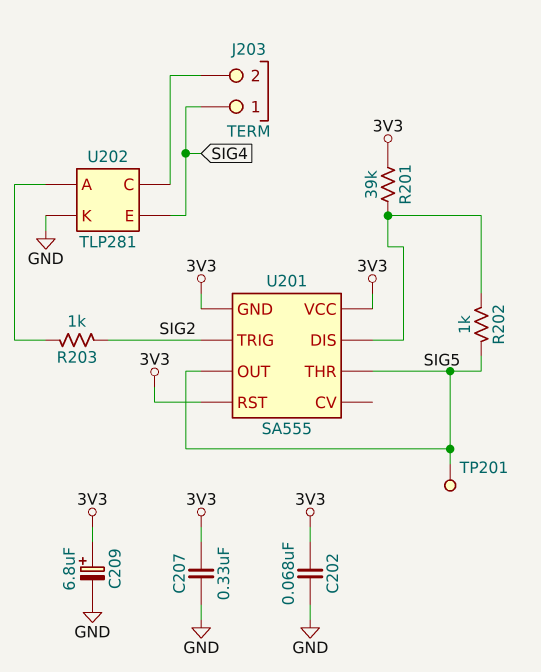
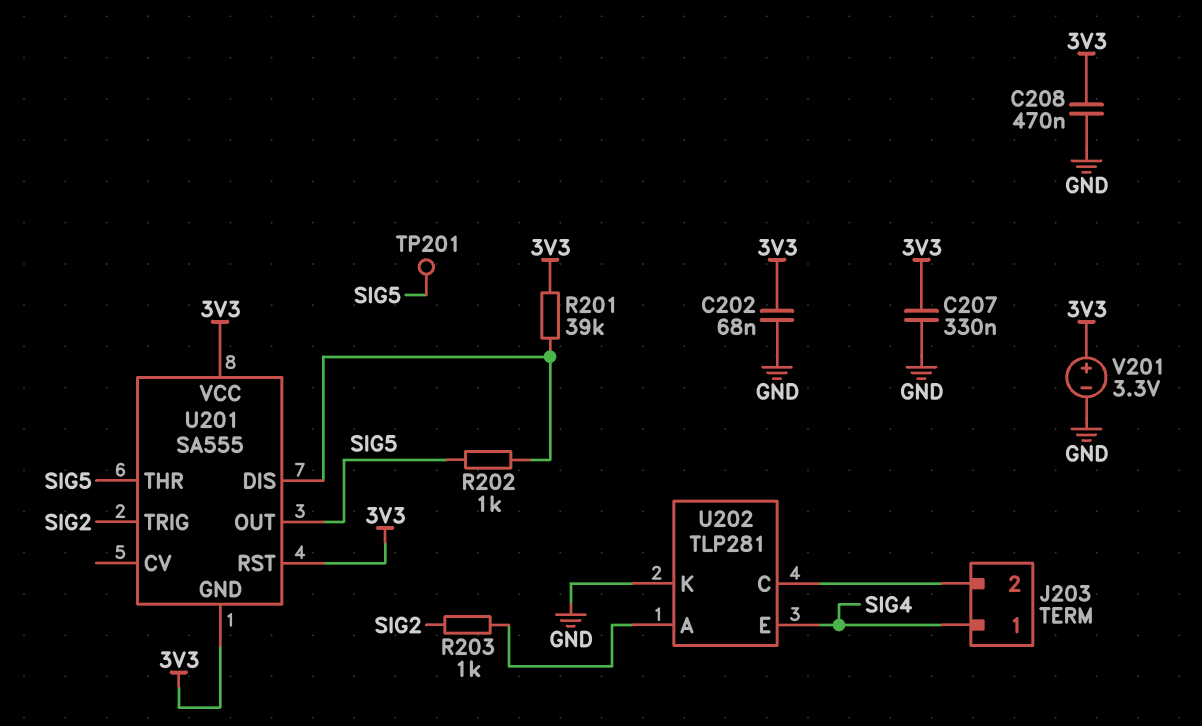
C208: none -> 470nF (3V3, GND)
C209: 6.8uF (plus 3V3, minus GND) -> none
V201: none -> 3.3V (plus 3V3, minus GND)

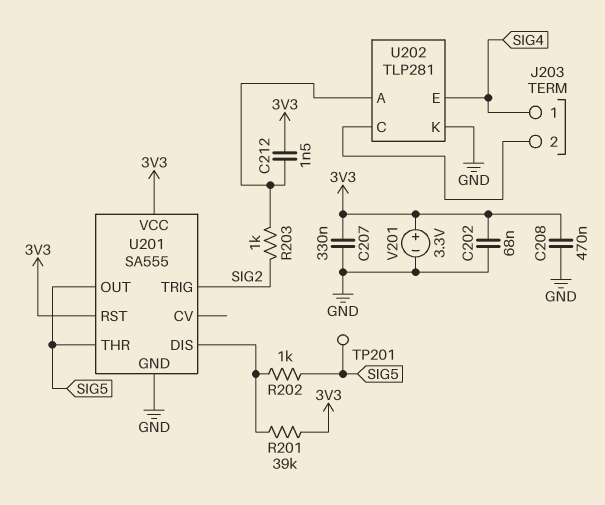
C212: none -> 1.5nF (3V3, U202/A)
U201 pin GND: 3V3 -> GND

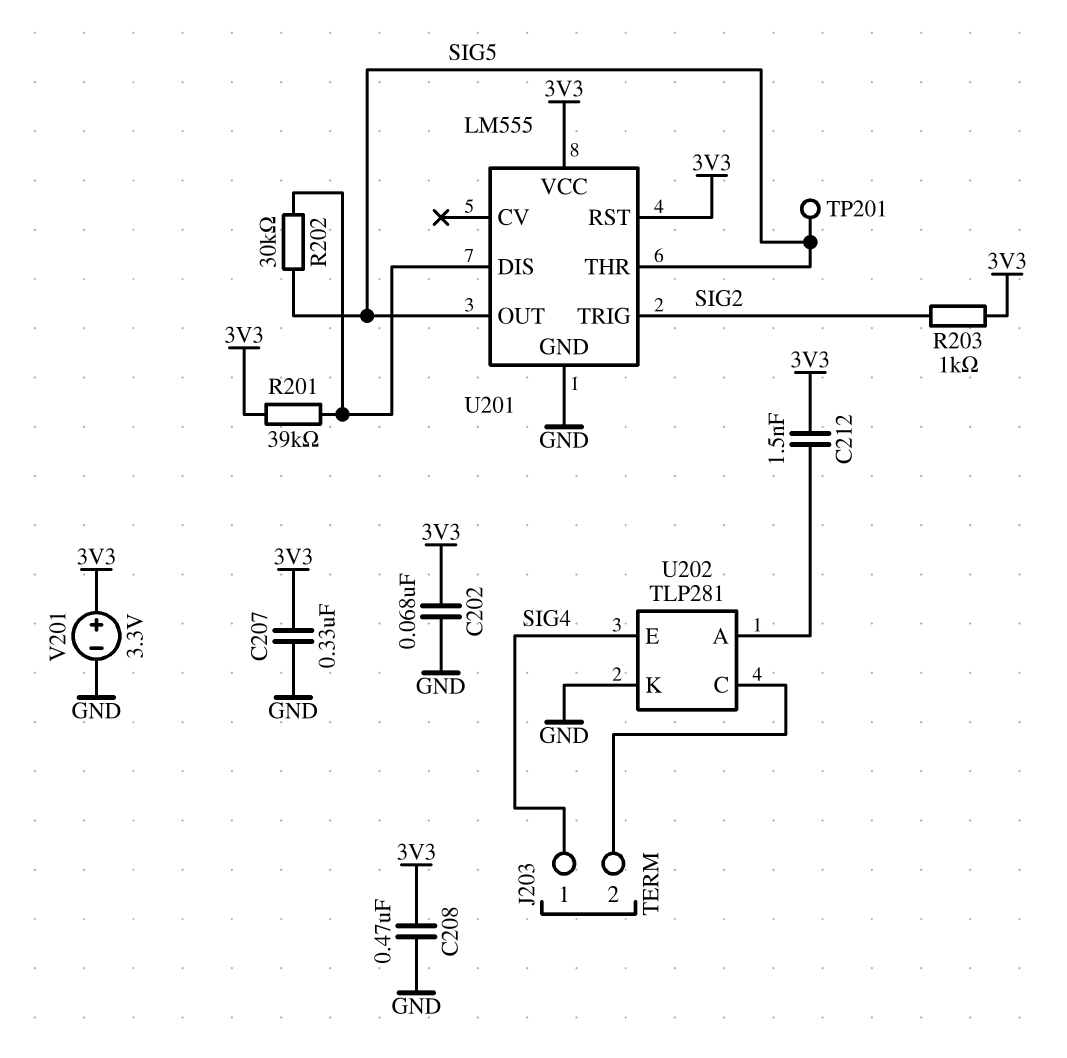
R202: 1k (SIG5, U201/DIS) -> 30k (SIG5, U201/DIS)
R203: 1k (SIG2, U202/A) -> 1k (3V3, SIG2)
U201: SA555 -> LM555

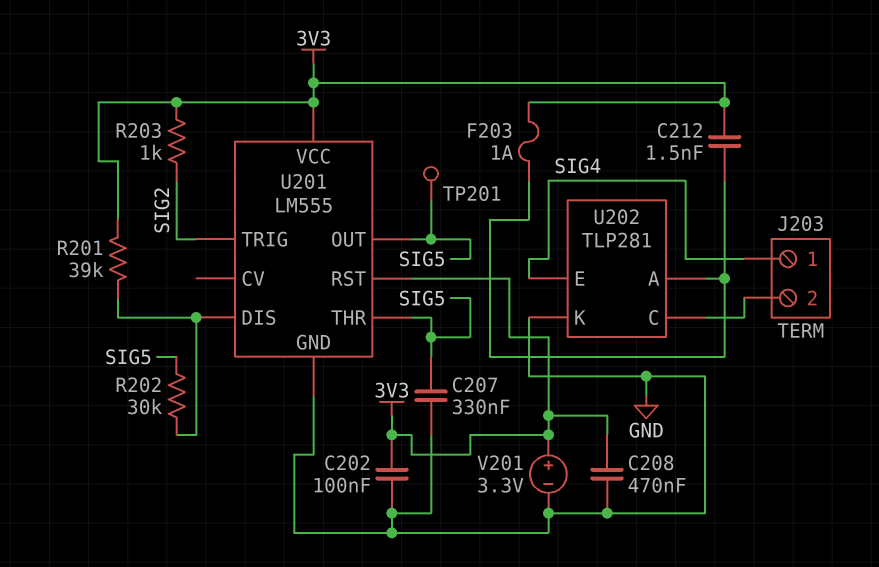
C202: 68nF (3V3, GND) -> 100nF (3V3, GND)
C207: 330nF (3V3, GND) -> 330nF (GND, SIG5)
F203: none -> 1A (3V3, U202/A)

